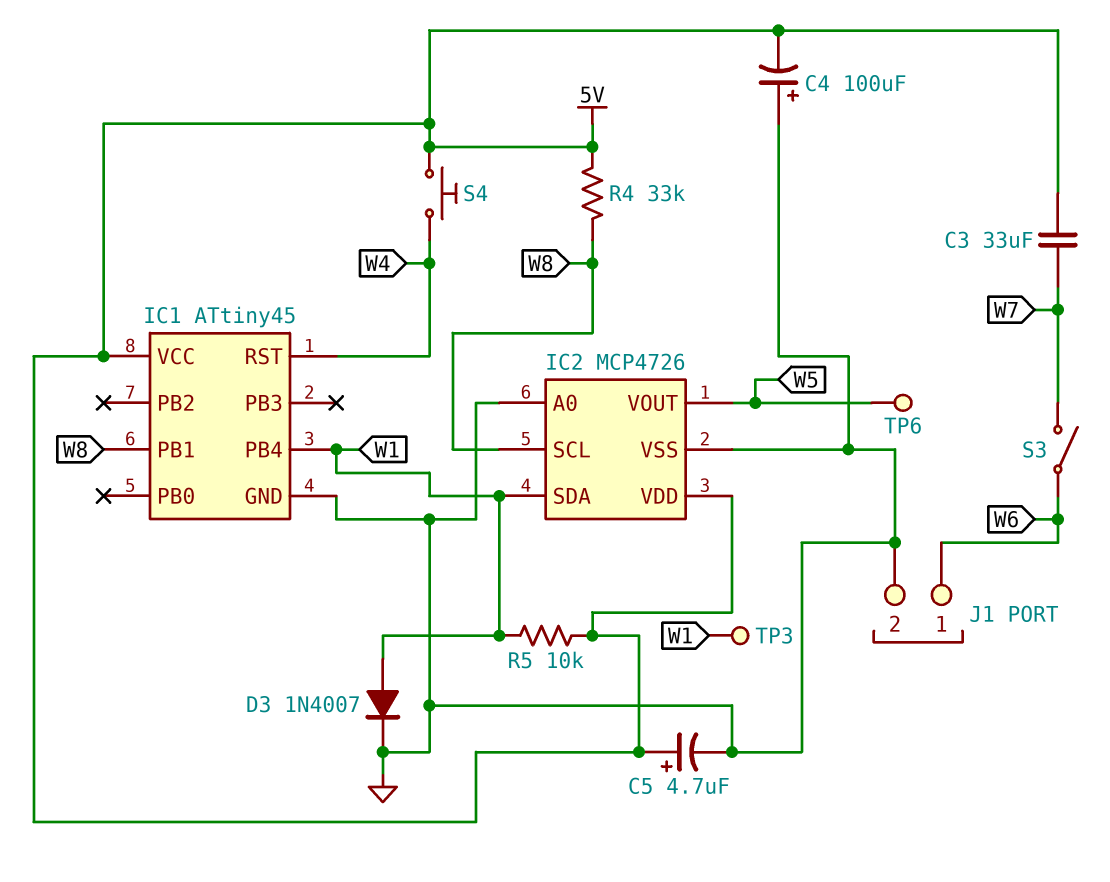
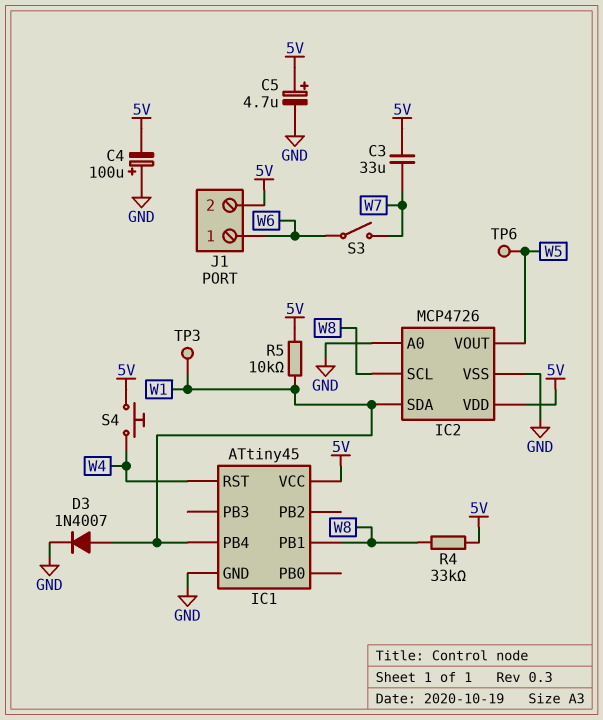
J1 pin 2: GND -> 5V

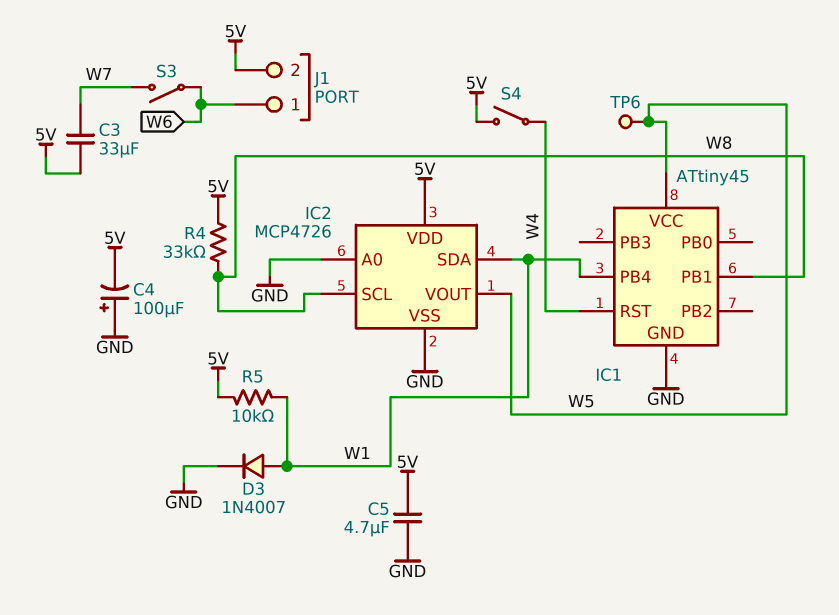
C5: 4.7uF (plus 5V, minus GND) -> 4.7uF (5V, GND)
IC1 pin VCC: 5V -> W5
S4: button (5V, W4) -> switch (5V, W4)
TP3: test point (W1) -> none

